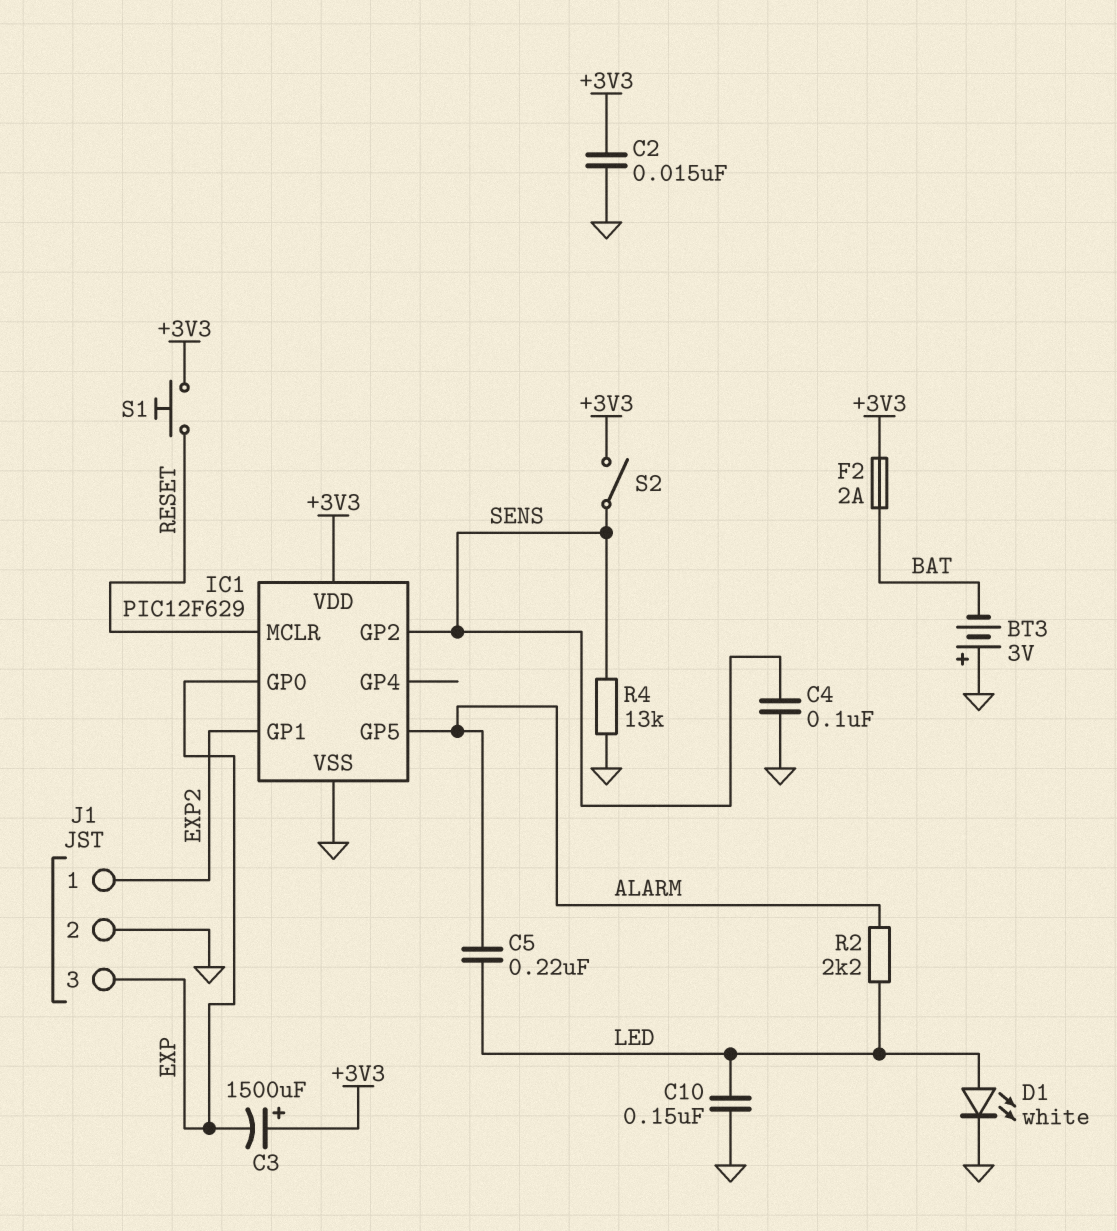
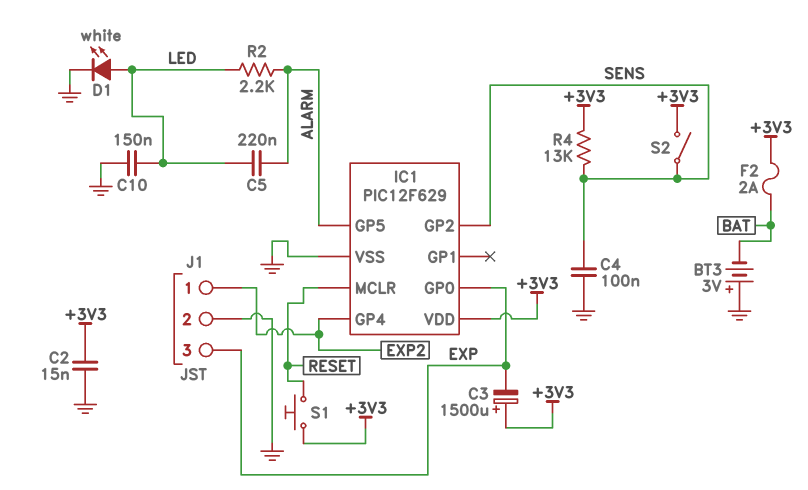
IC1 pin GP1: EXP2 -> none
IC1 pin GP4: none -> EXP2
R4: 13k (GND, SENS) -> 13k (+3V3, SENS)

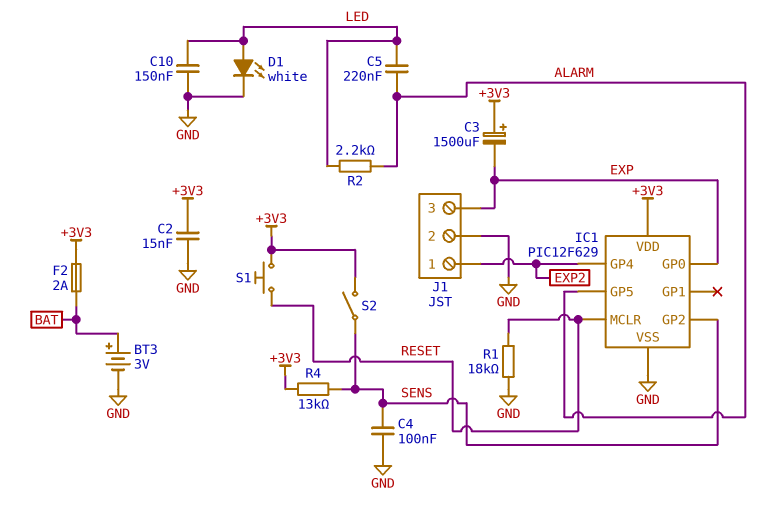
BT3: 3V (plus GND, minus BAT) -> 3V (plus BAT, minus GND)
R1: none -> 18k (GND, RESET)

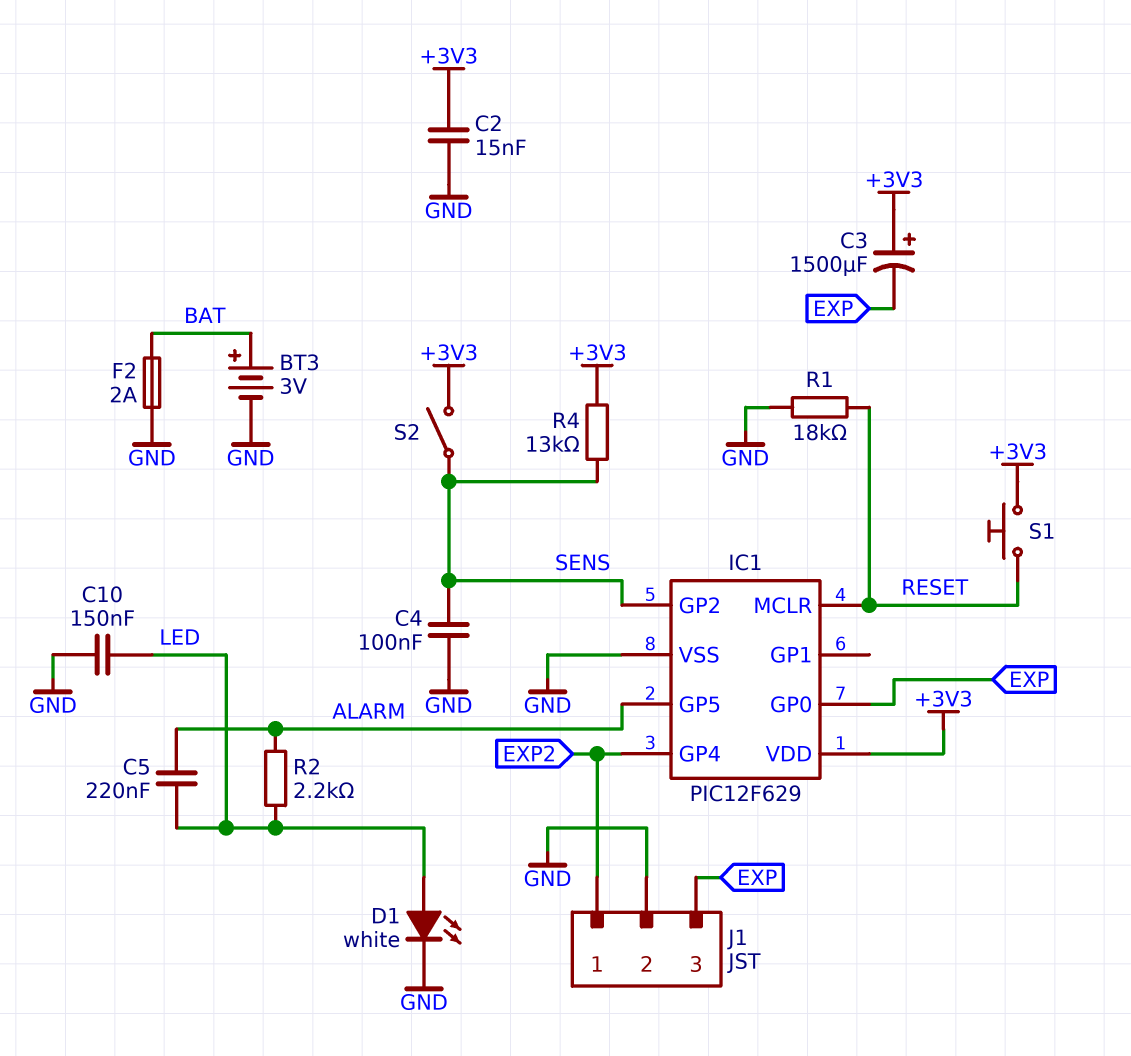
F2: 2A (+3V3, BAT) -> 2A (BAT, GND)

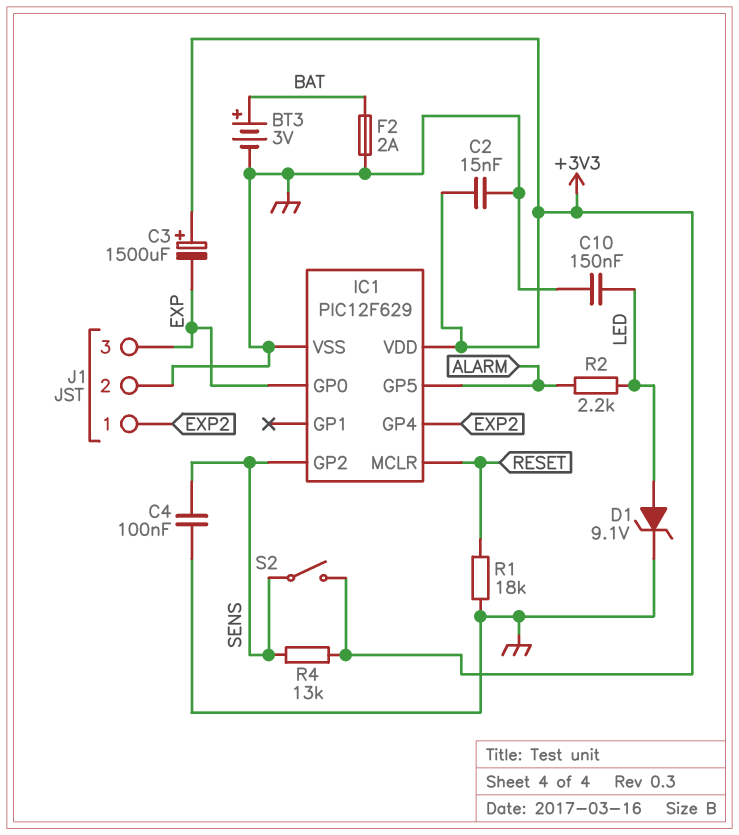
C5: 220nF (ALARM, LED) -> none
D1: LED white (A LED, K GND) -> zener 9.1V (A LED, K GND)
S1: button (+3V3, RESET) -> none

